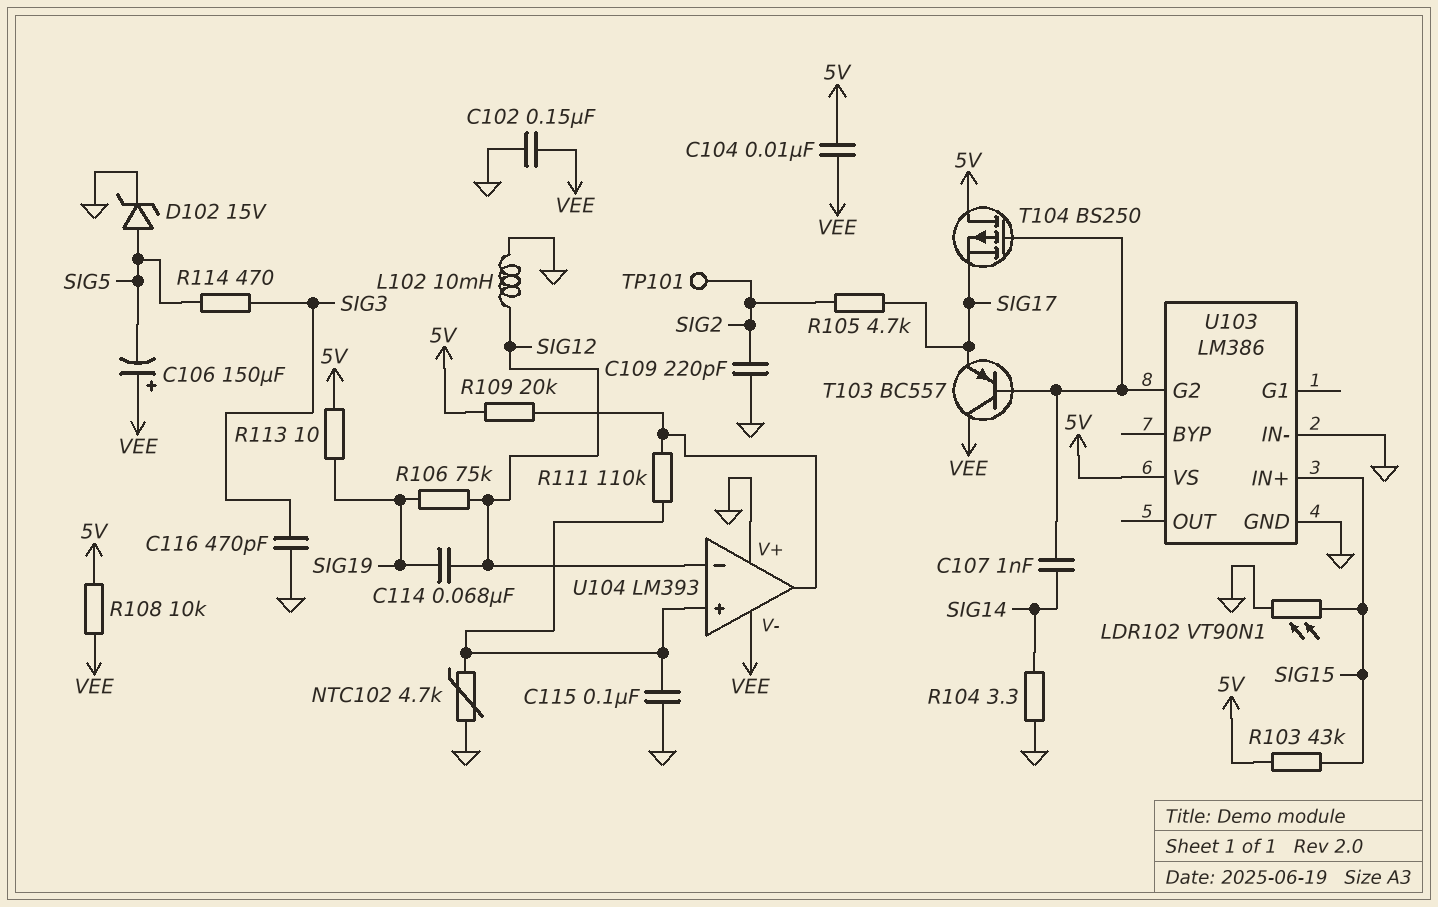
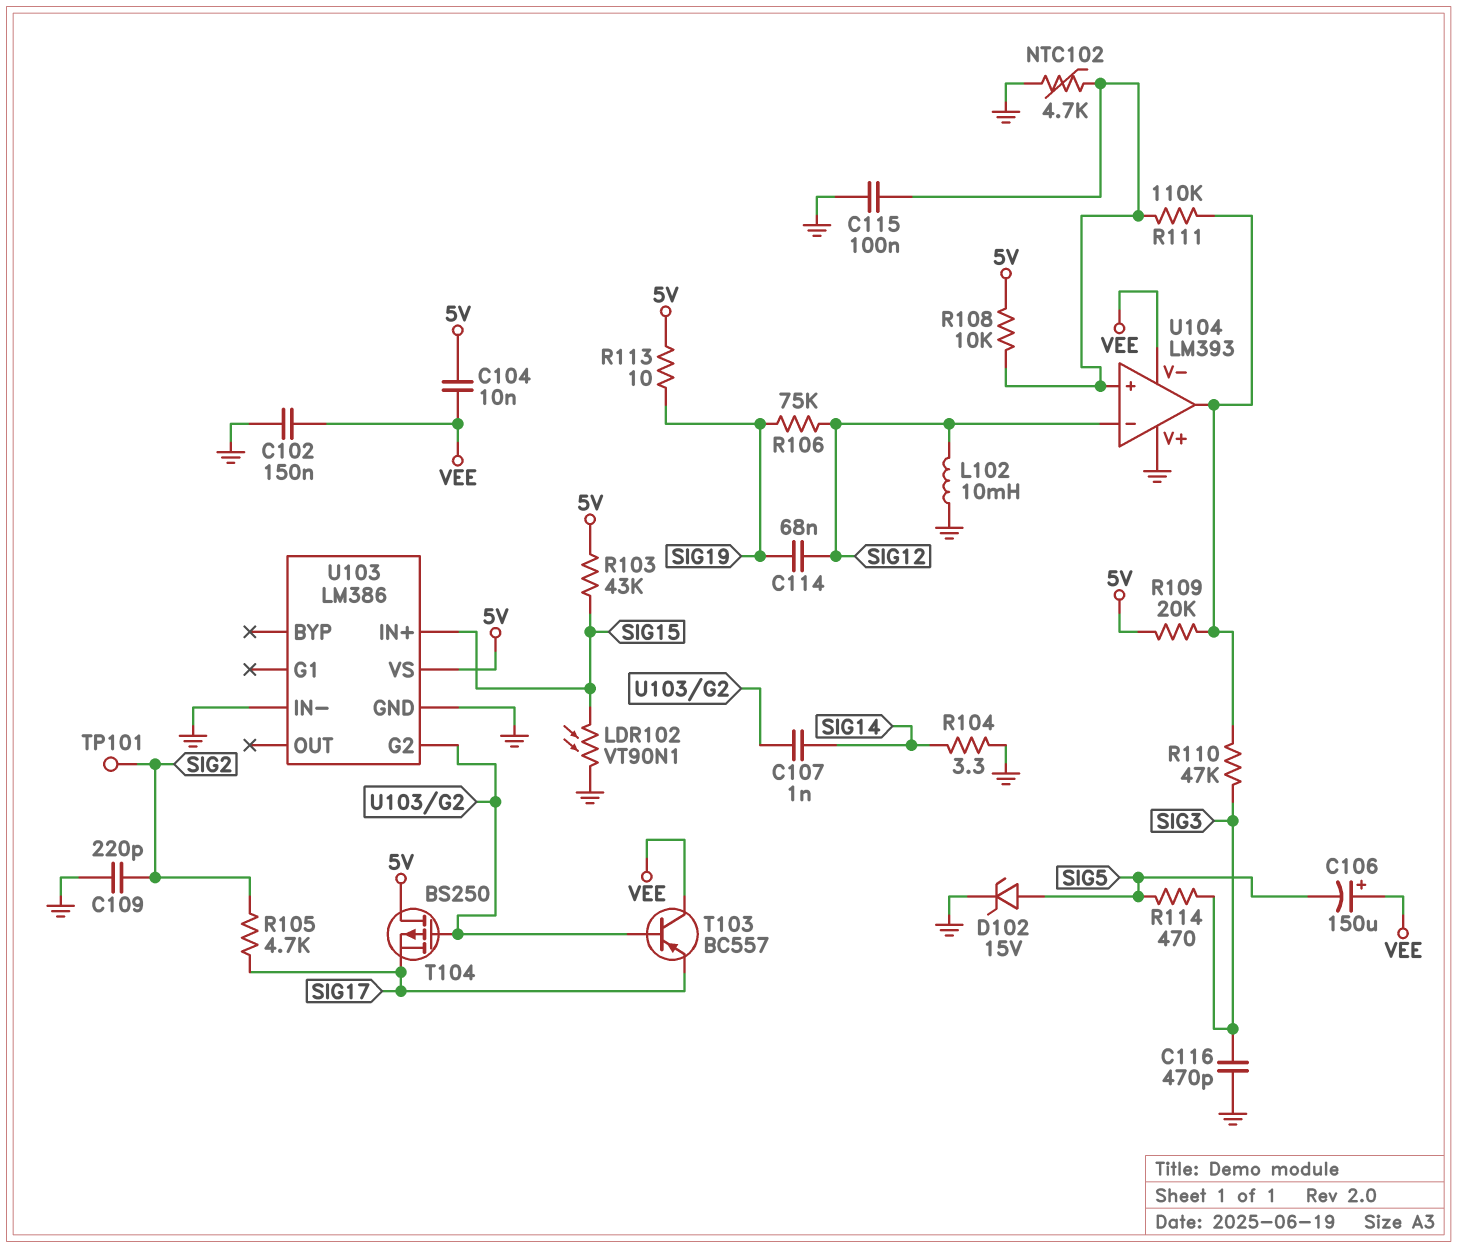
R108: 10k (5V, VEE) -> 10k (5V, U104/in+)
R110: none -> 47k (SIG3, U104/out)

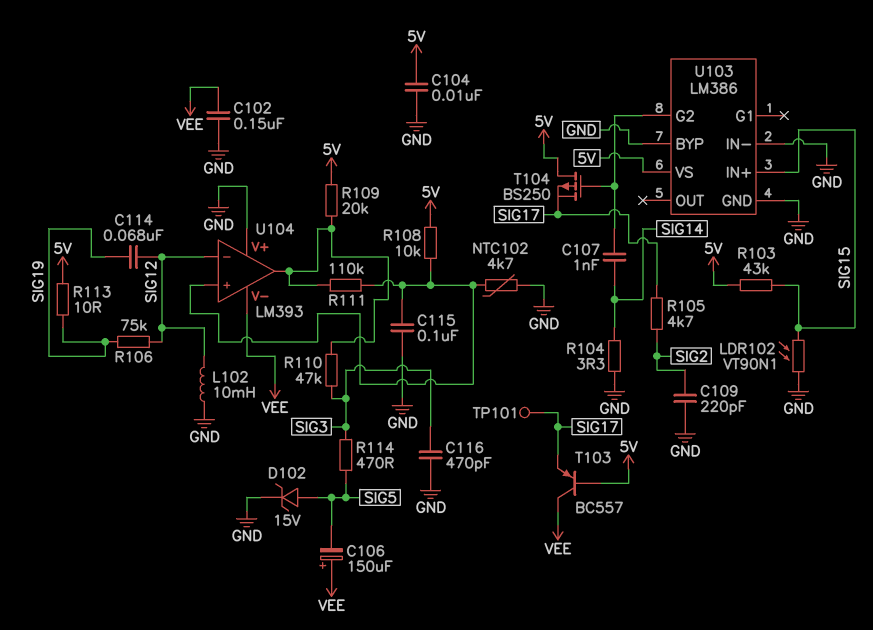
C104: 10nF (5V, VEE) -> 10nF (5V, GND)
T103: PNP BC557 (B U103/G2, C VEE, E SIG17) -> PNP BC557 (B 5V, C VEE, E SIG17)
TP101: test point (SIG2) -> test point (SIG17)
U103 pin BYP: none -> GND

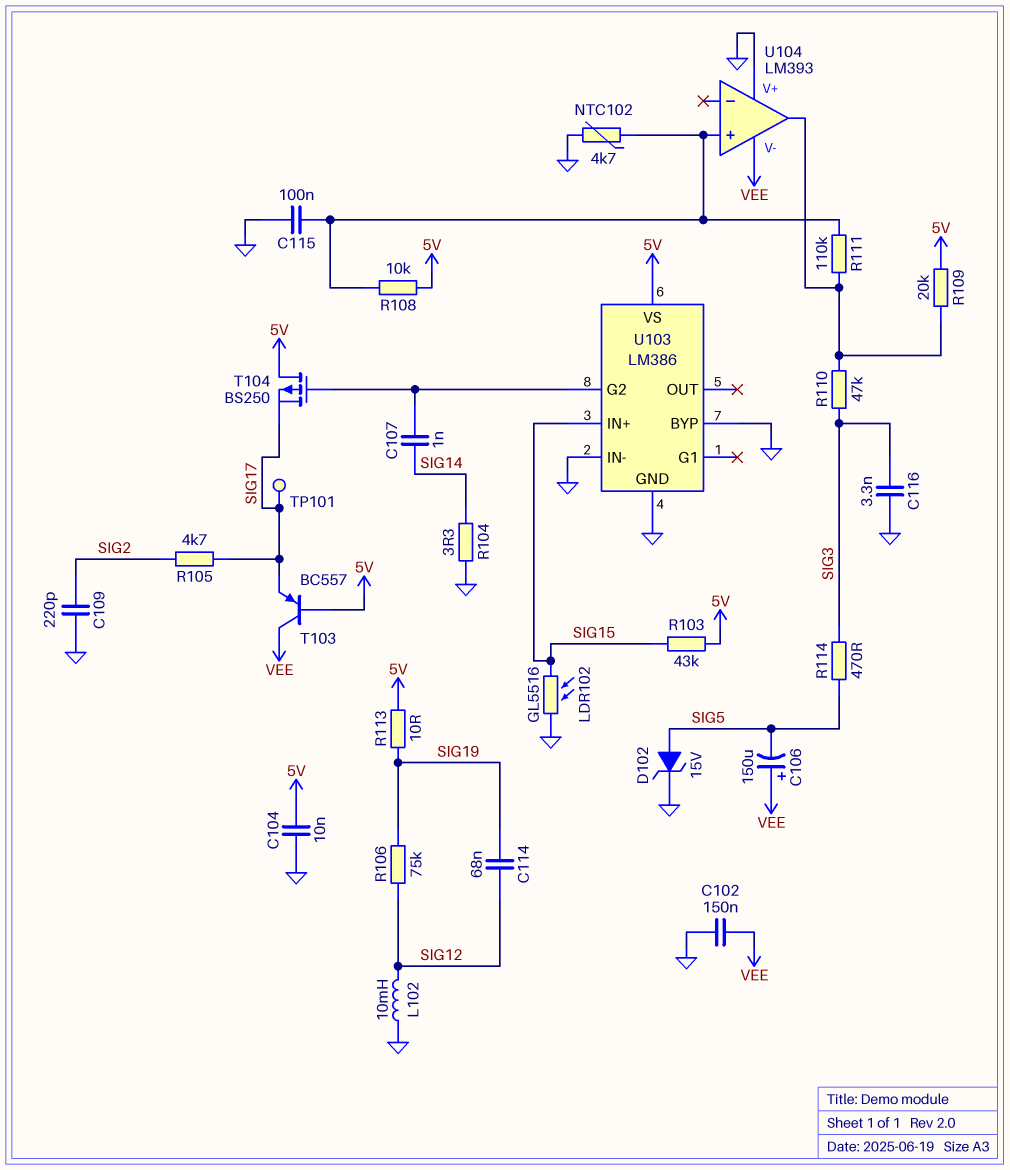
C116: 470pF (GND, SIG3) -> 3.3nF (GND, SIG3)
LDR102: VT90N1 (GND, SIG15) -> GL5516 (GND, SIG15)
U104 pin in-: SIG12 -> none

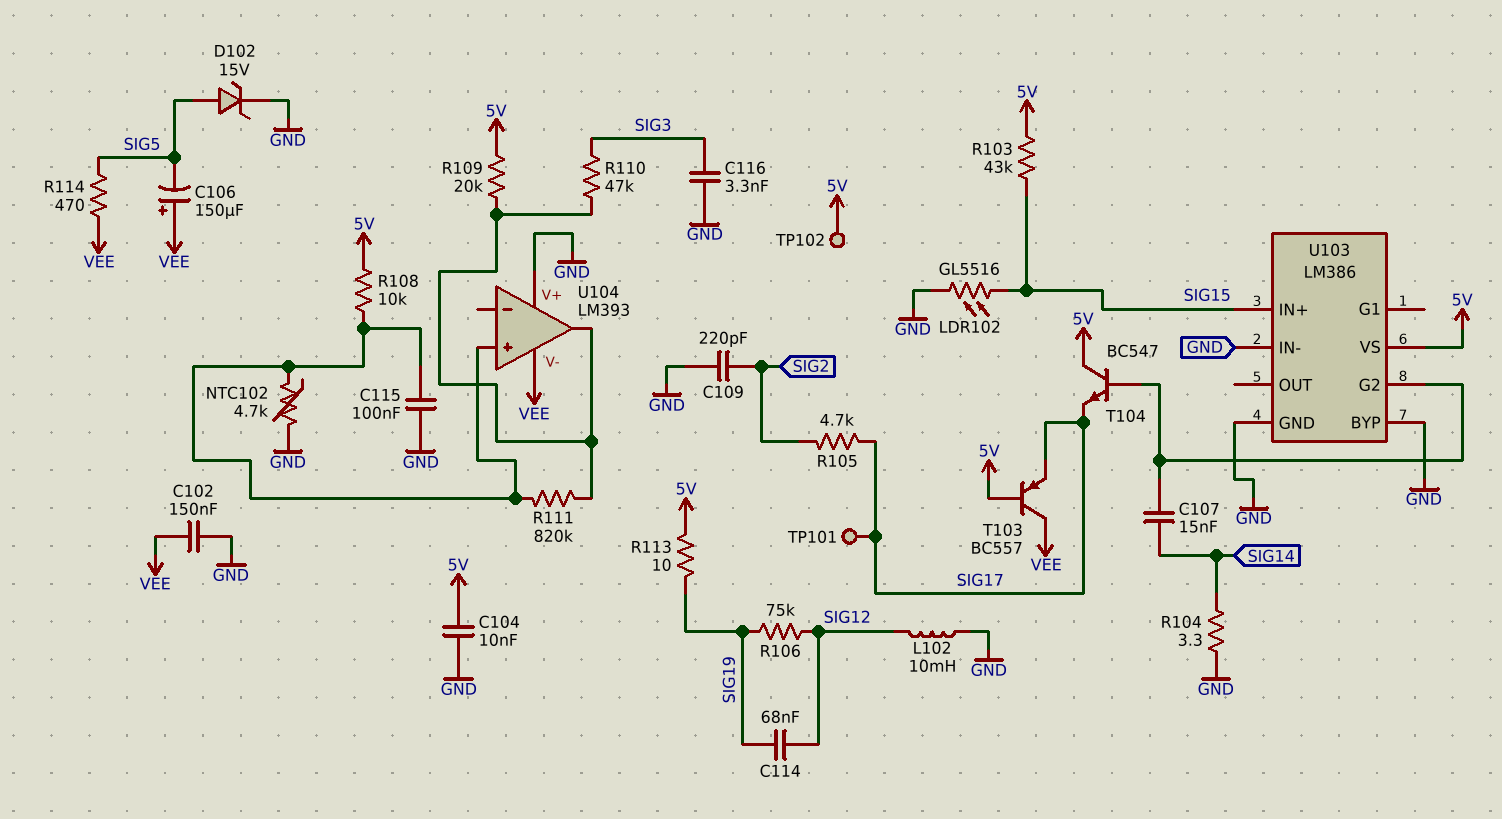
C107: 1nF (SIG14, U103/G2) -> 15nF (SIG14, U103/G2)
R111: 110k (U104/in+, U104/out) -> 820k (U104/in+, U104/out)
R114: 470 (SIG3, SIG5) -> 470 (SIG5, VEE)
T104: PMOS BS250 (G U103/G2, D 5V, S SIG17) -> NPN BC547 (B U103/G2, C 5V, E SIG17)
TP102: none -> test point (5V)

